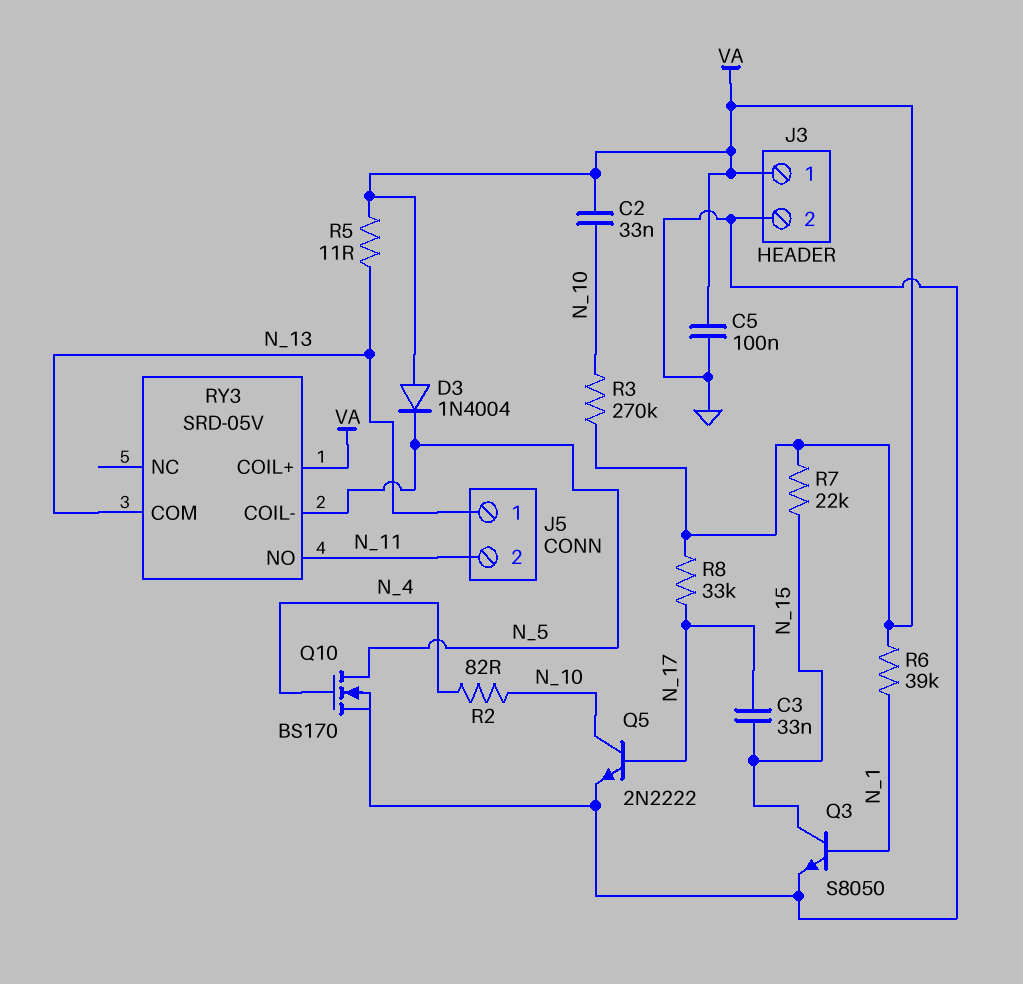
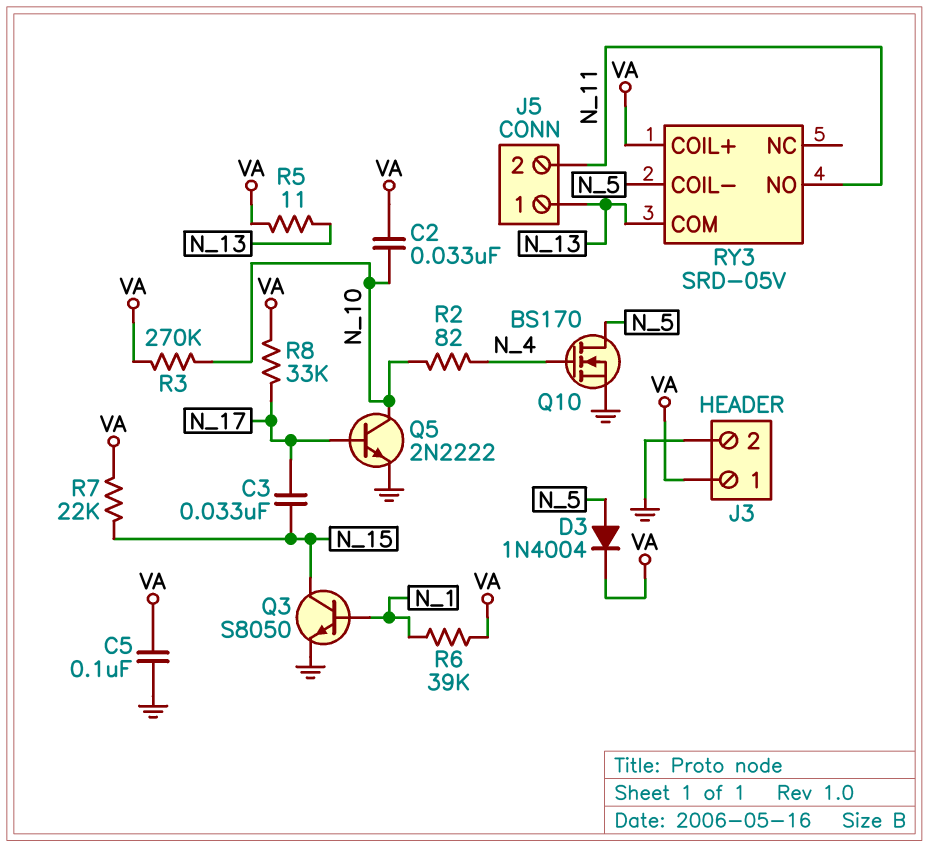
D3: diode 1N4004 (A VA, K N_5) -> diode 1N4004 (A N_5, K VA)

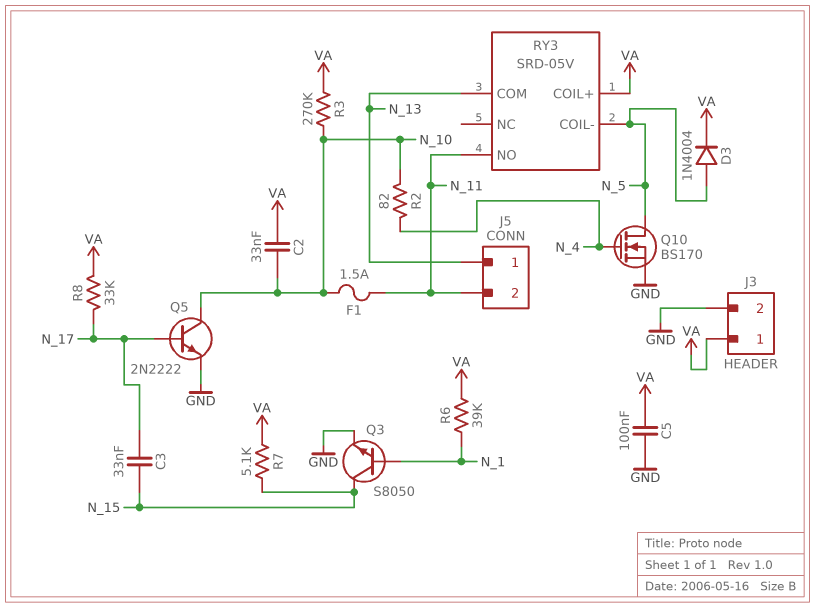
F1: none -> 1.5A (N_10, N_11)
R5: 11 (N_13, VA) -> none
R7: 22k (N_15, VA) -> 5.1k (N_15, VA)

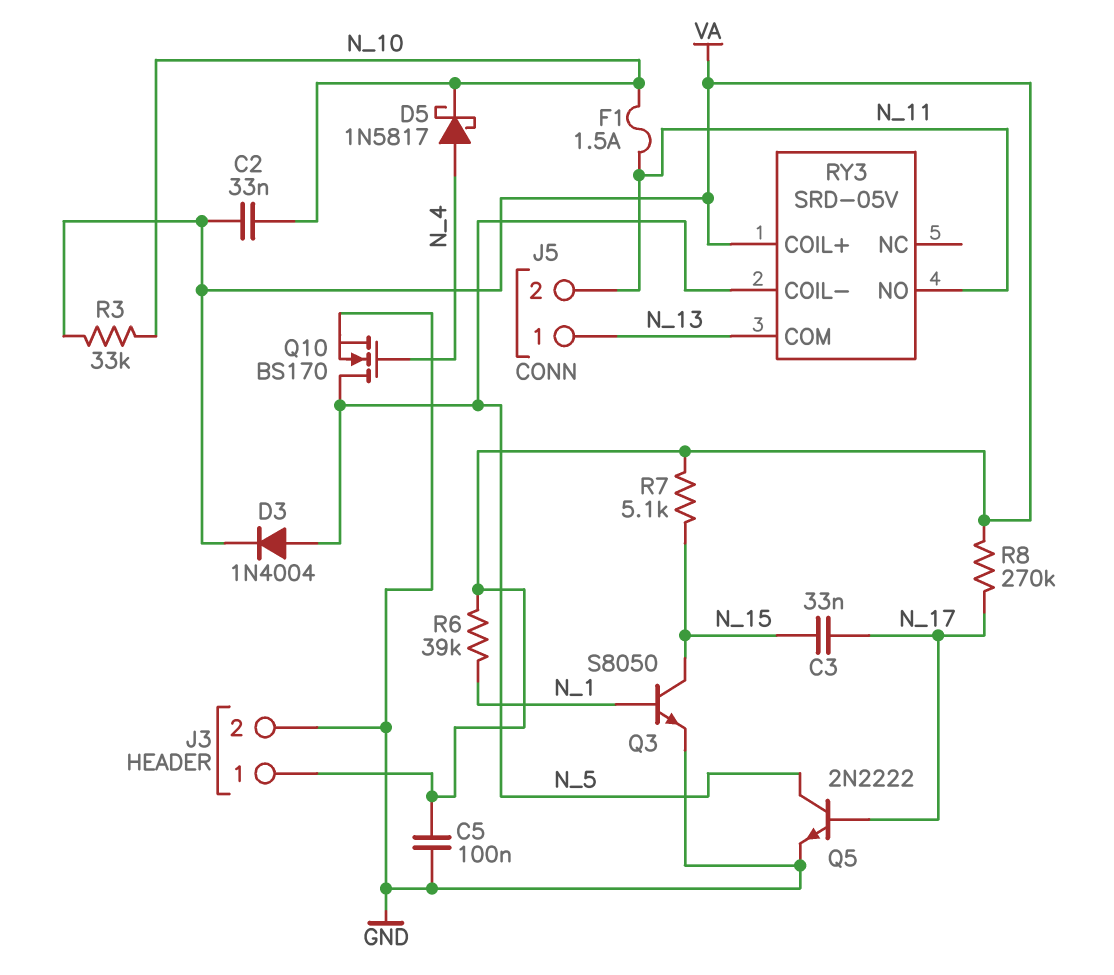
D5: none -> schottky 1N5817 (A N_4, K N_10)
Q5: NPN 2N2222 (B N_17, C N_10, E GND) -> NPN 2N2222 (B N_17, C N_5, E GND)
R2: 82 (N_4, N_10) -> none
R3: 270k (N_10, VA) -> 33k (N_10, VA)
R8: 33k (N_17, VA) -> 270k (N_17, VA)

